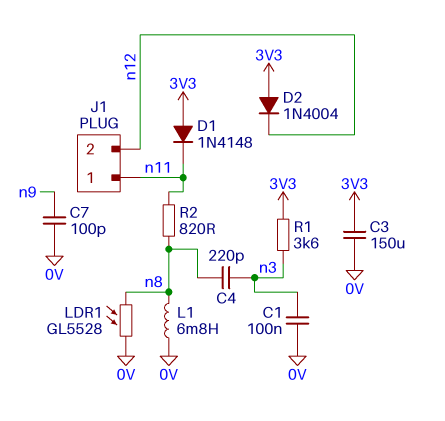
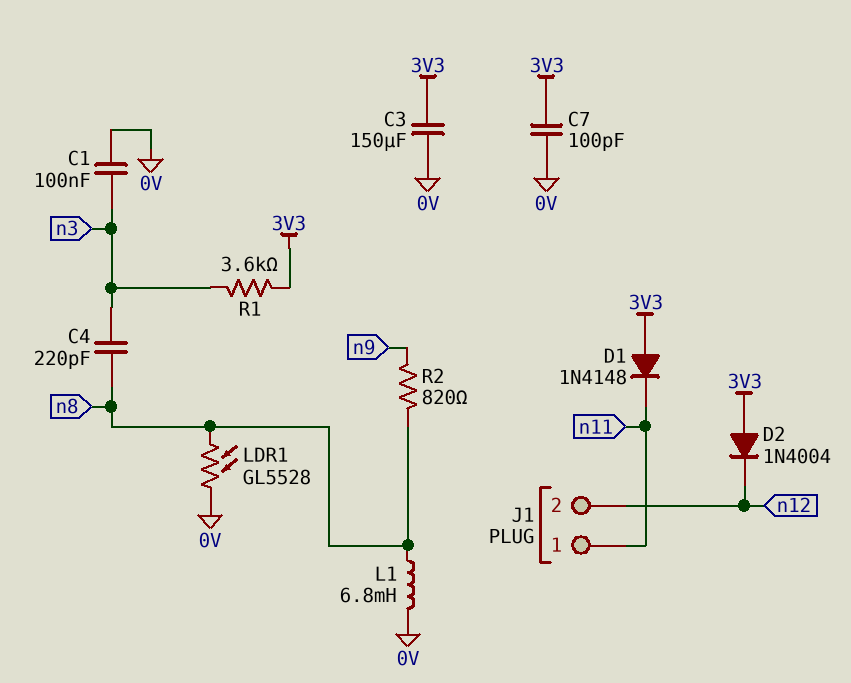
C7: 100pF (0V, n9) -> 100pF (0V, 3V3)
R2: 820 (n8, n11) -> 820 (n8, n9)

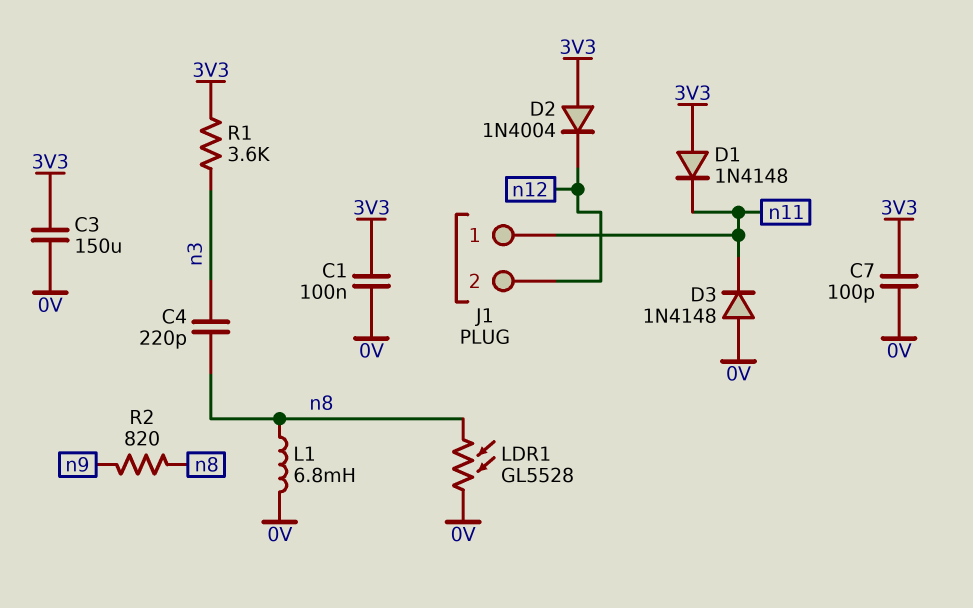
C1: 100nF (0V, n3) -> 100nF (0V, 3V3)
D3: none -> diode 1N4148 (A 0V, K n11)

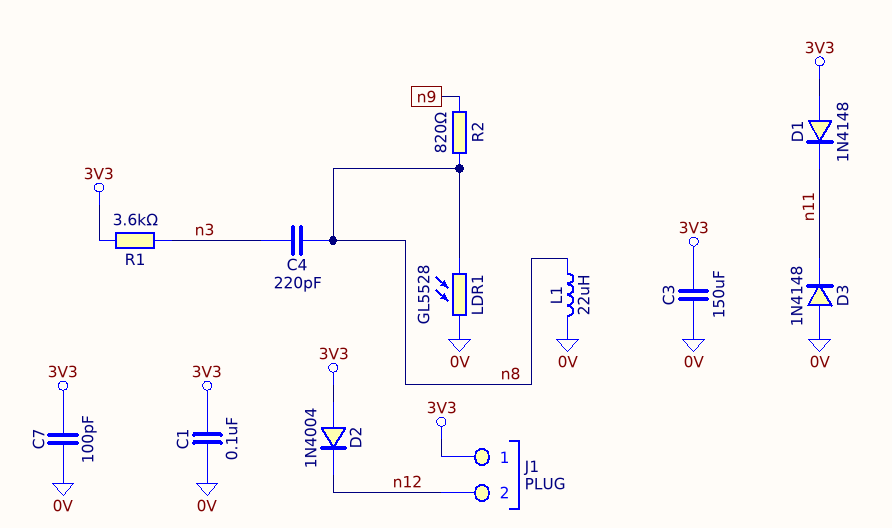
J1 pin 1: n11 -> 3V3
L1: 6.8mH (0V, n8) -> 22uH (0V, n8)

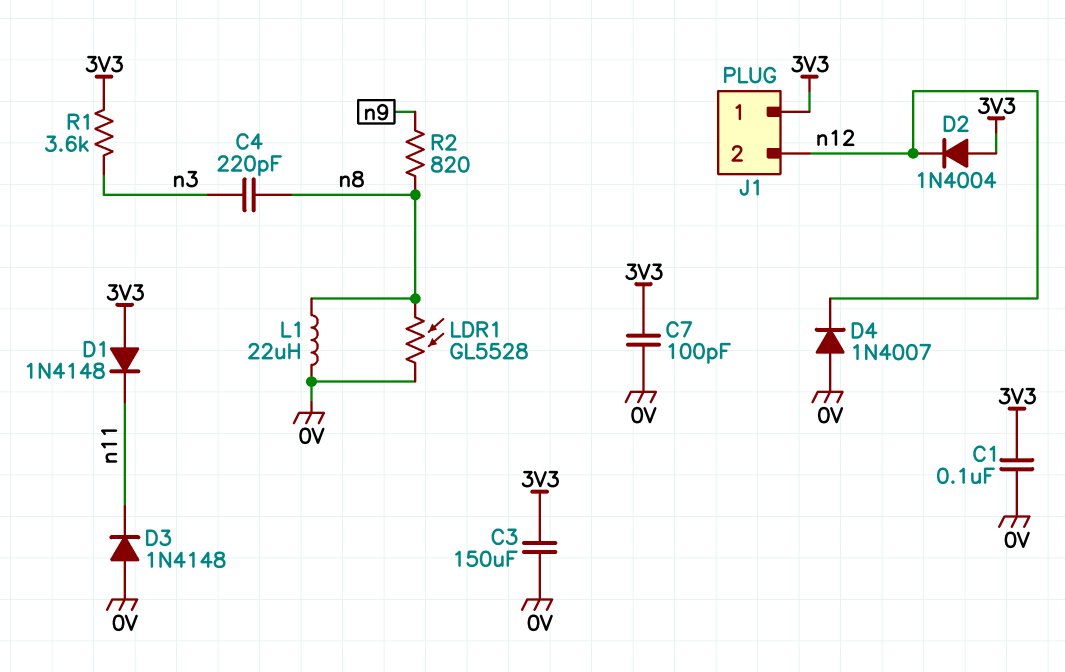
D4: none -> diode 1N4007 (A 0V, K n12)

